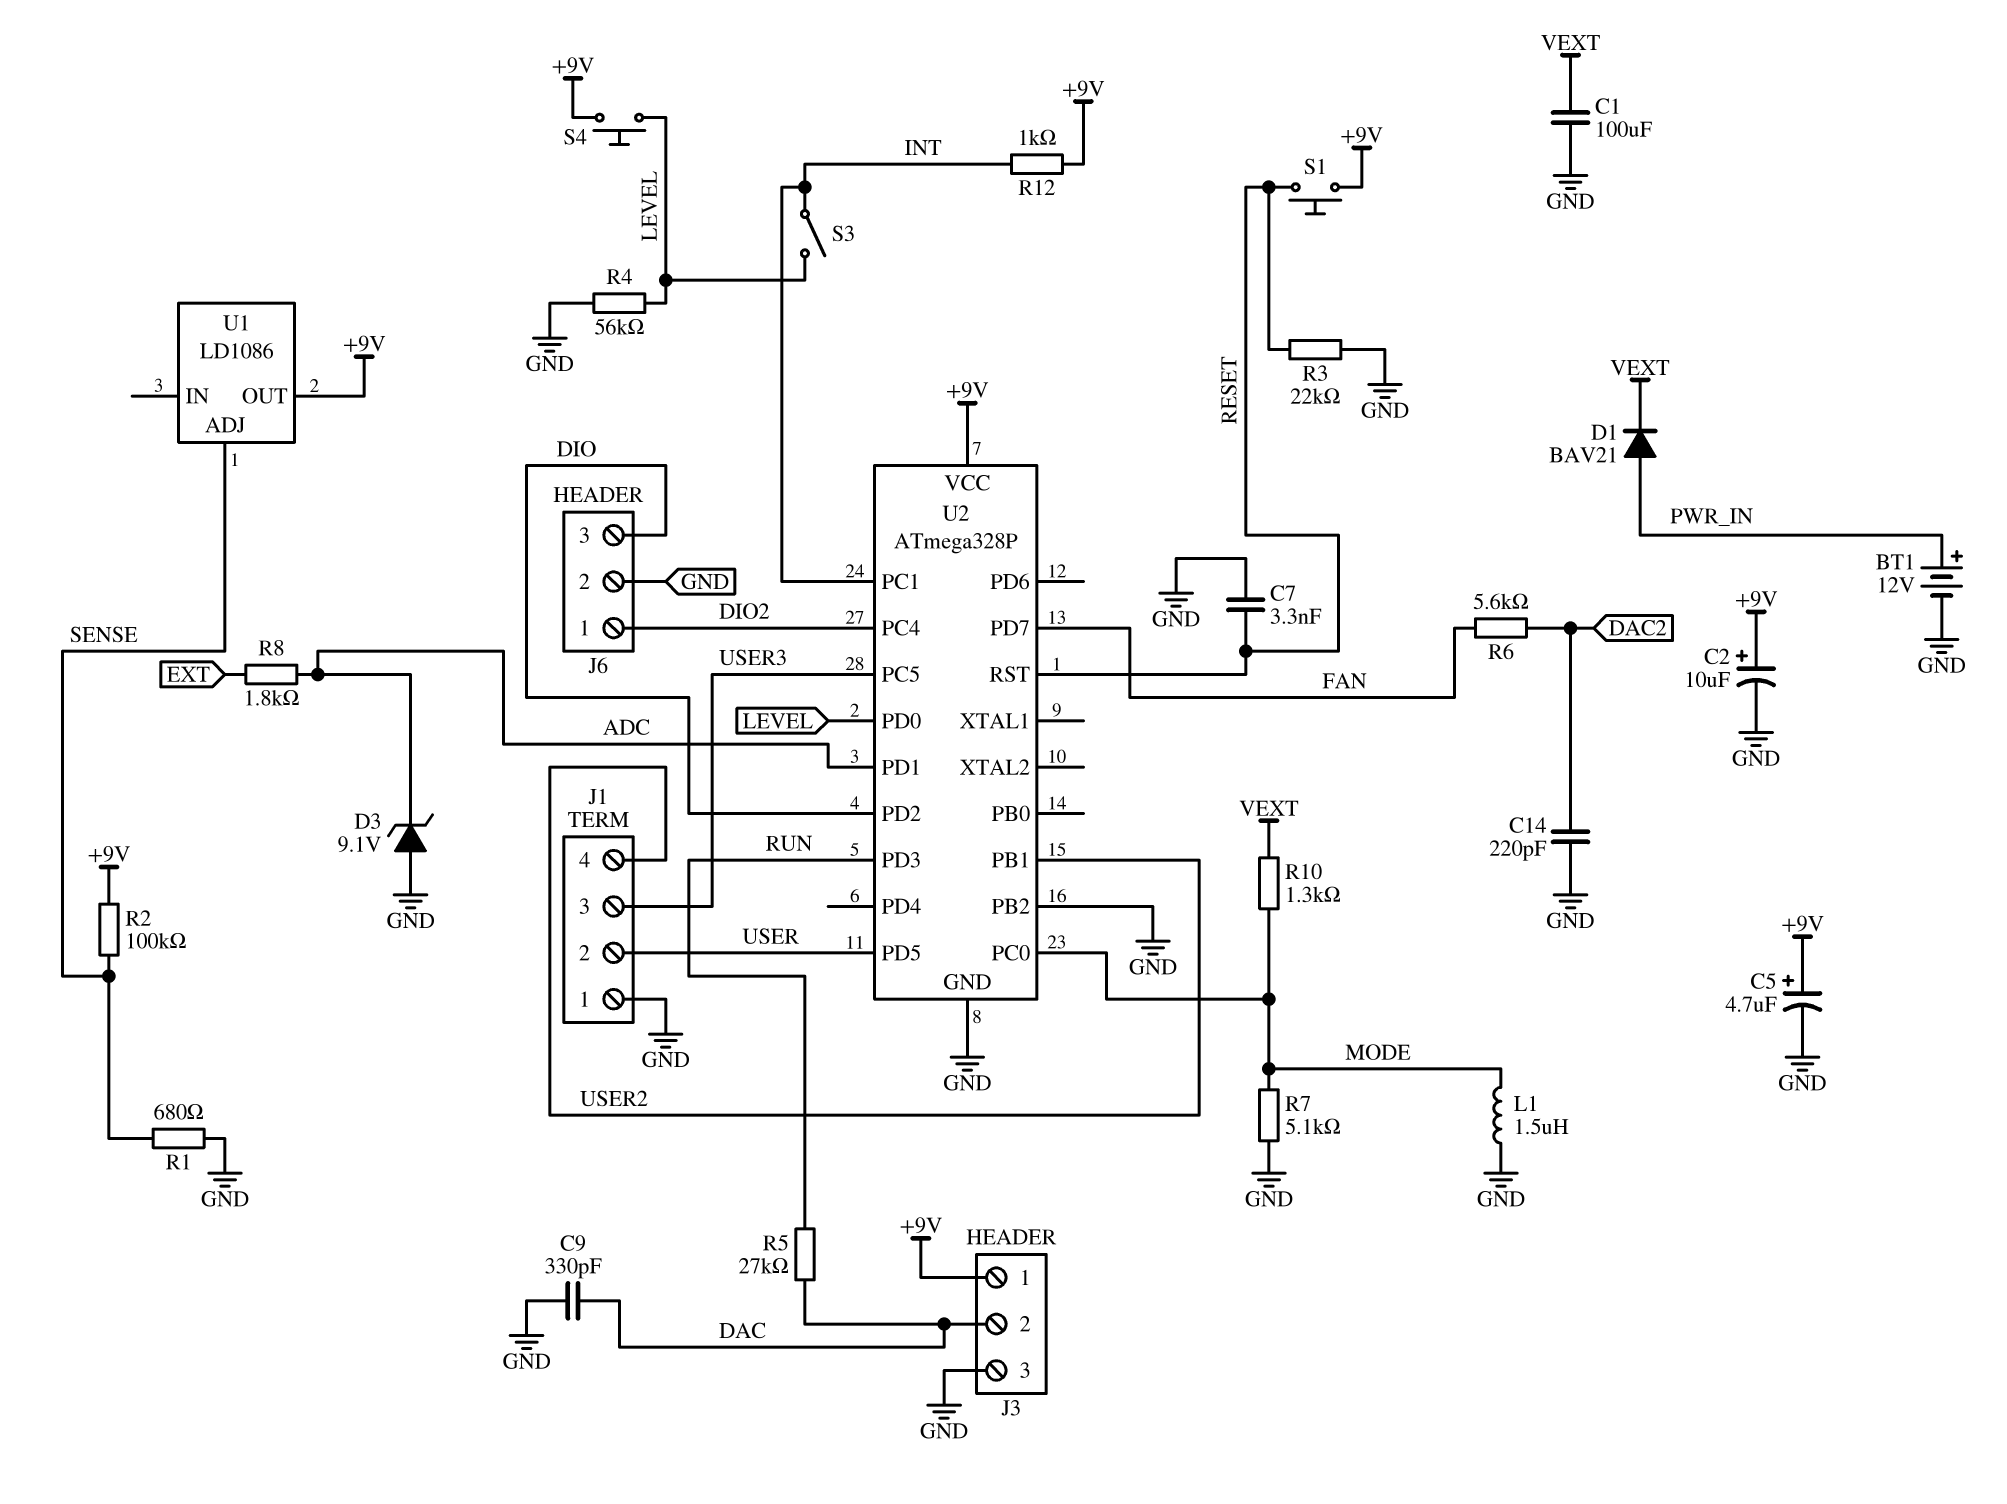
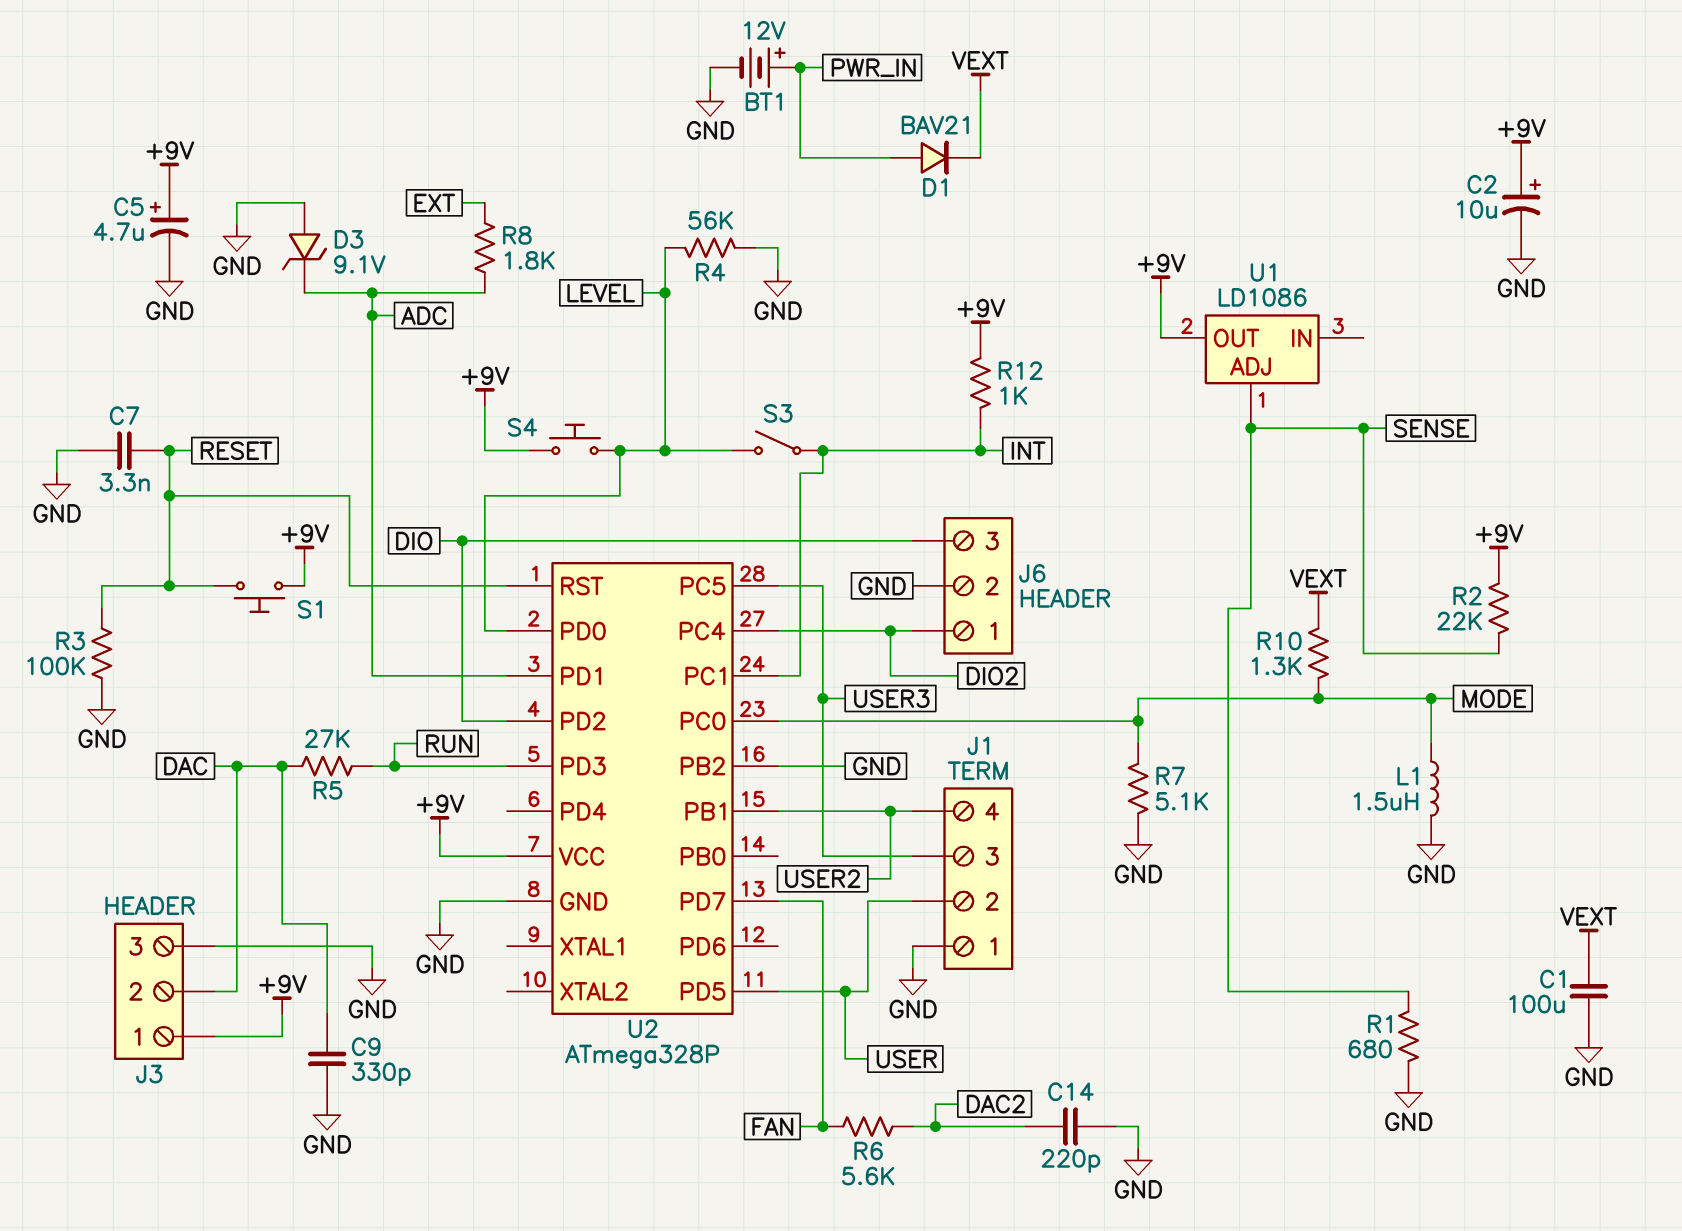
R2: 100k (+9V, SENSE) -> 22k (+9V, SENSE)
R3: 22k (GND, RESET) -> 100k (GND, RESET)

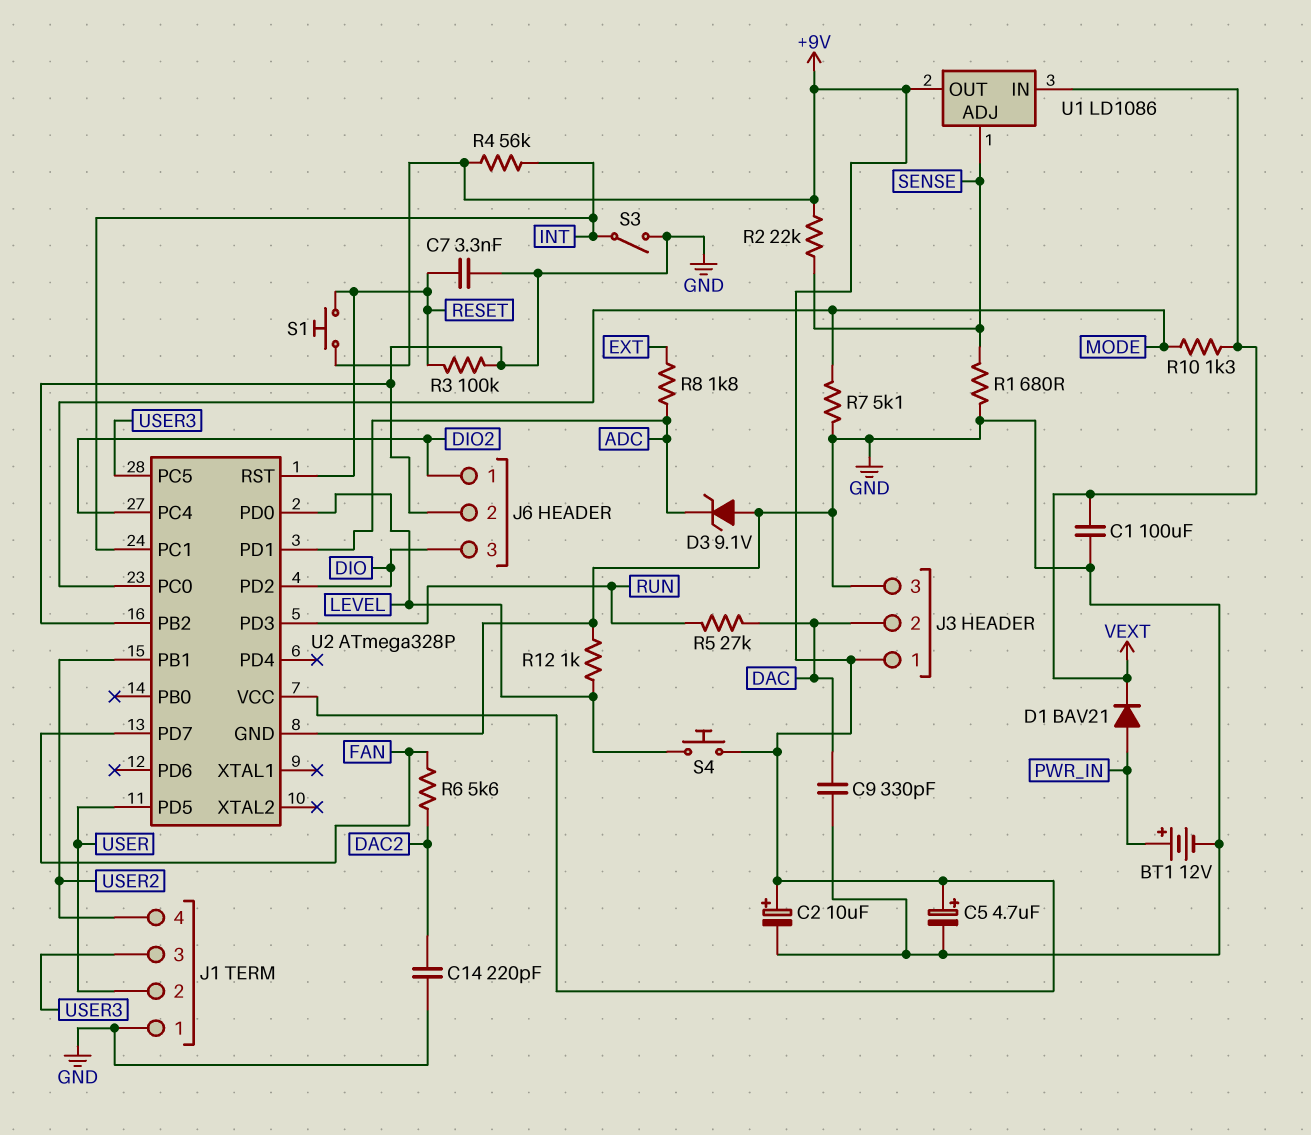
L1: 1.5uH (GND, MODE) -> none
R4: 56k (GND, LEVEL) -> 56k (+9V, INT)
R12: 1k (+9V, INT) -> 1k (GND, LEVEL)
S3: switch (INT, LEVEL) -> switch (GND, INT)
U1 pin IN: none -> VEXT

